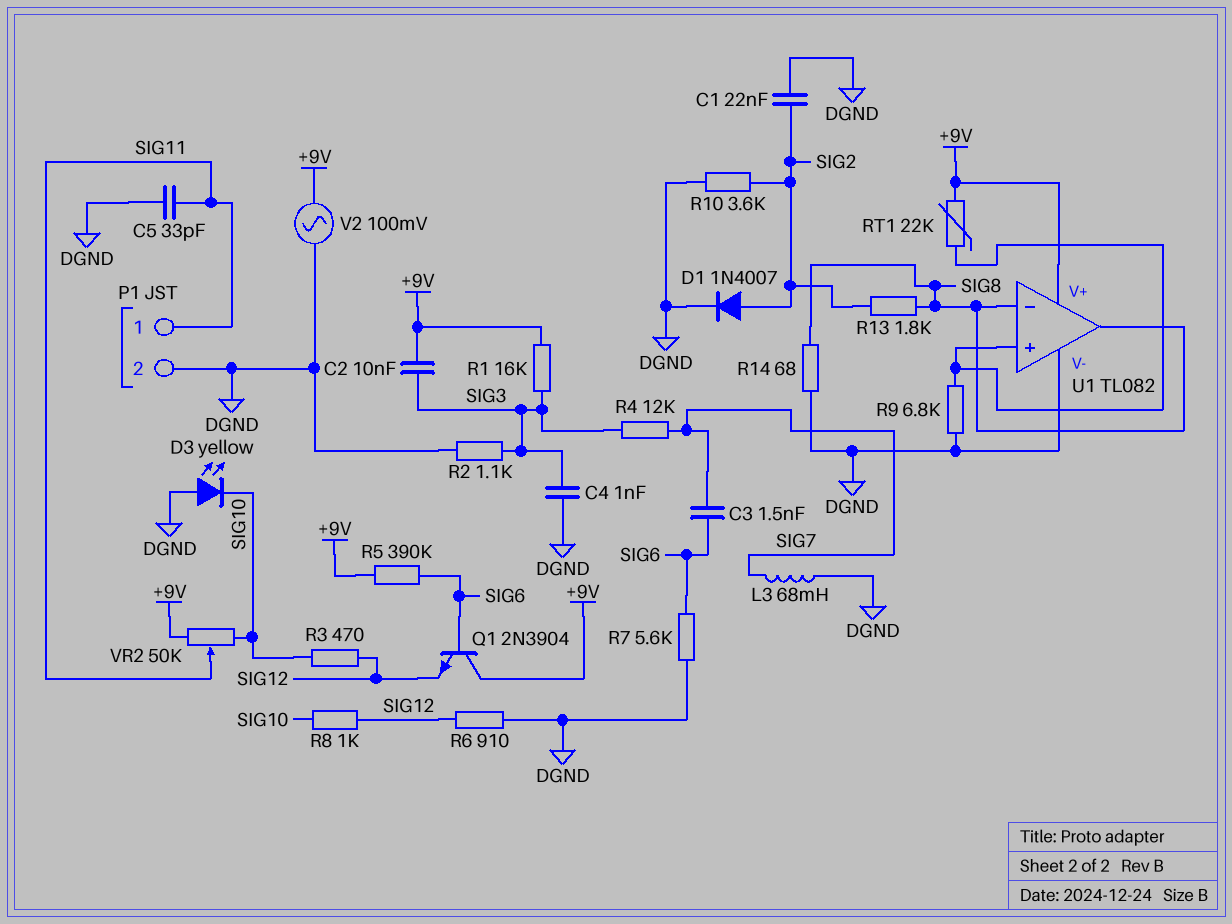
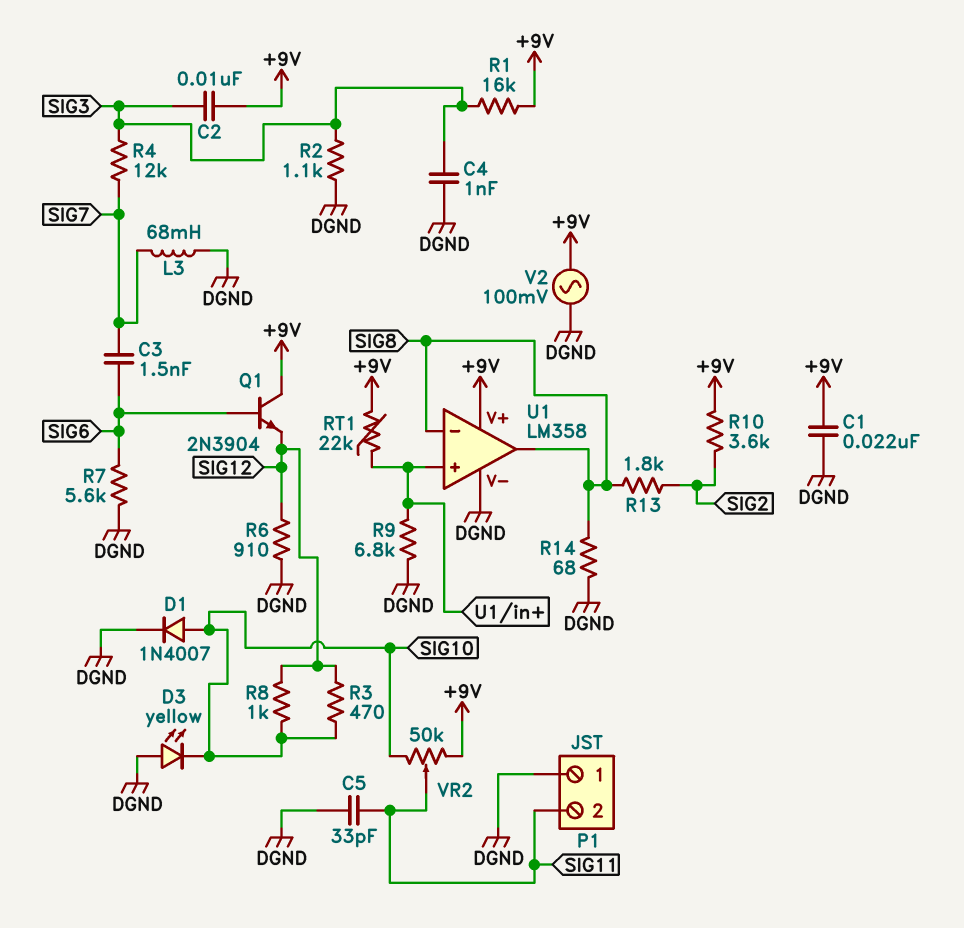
C1: 22nF (DGND, SIG2) -> 22nF (+9V, DGND)
D1: diode 1N4007 (A SIG2, K DGND) -> diode 1N4007 (A SIG10, K DGND)
P1 pin 1: SIG11 -> DGND
P1 pin 2: DGND -> SIG11
R5: 390k (+9V, SIG6) -> none
R10: 3.6k (DGND, SIG2) -> 3.6k (+9V, SIG2)
U1: TL082 -> LM358

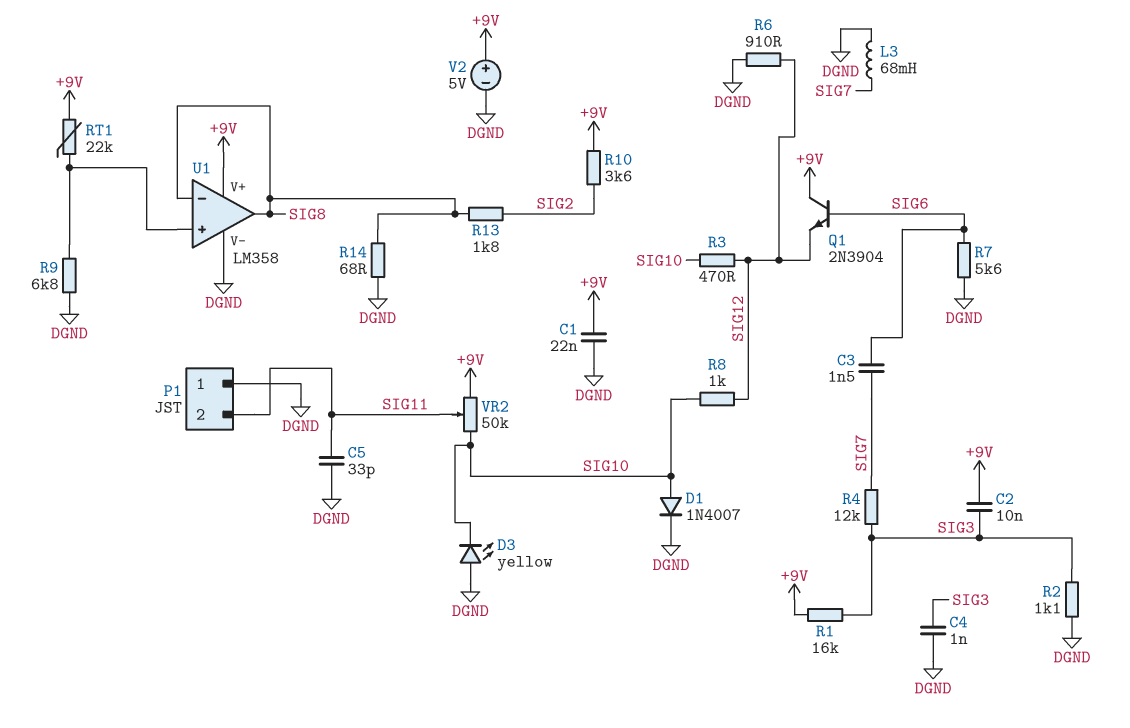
V2: AC 100mV (+9V, DGND) -> 5V (plus +9V, minus DGND)

